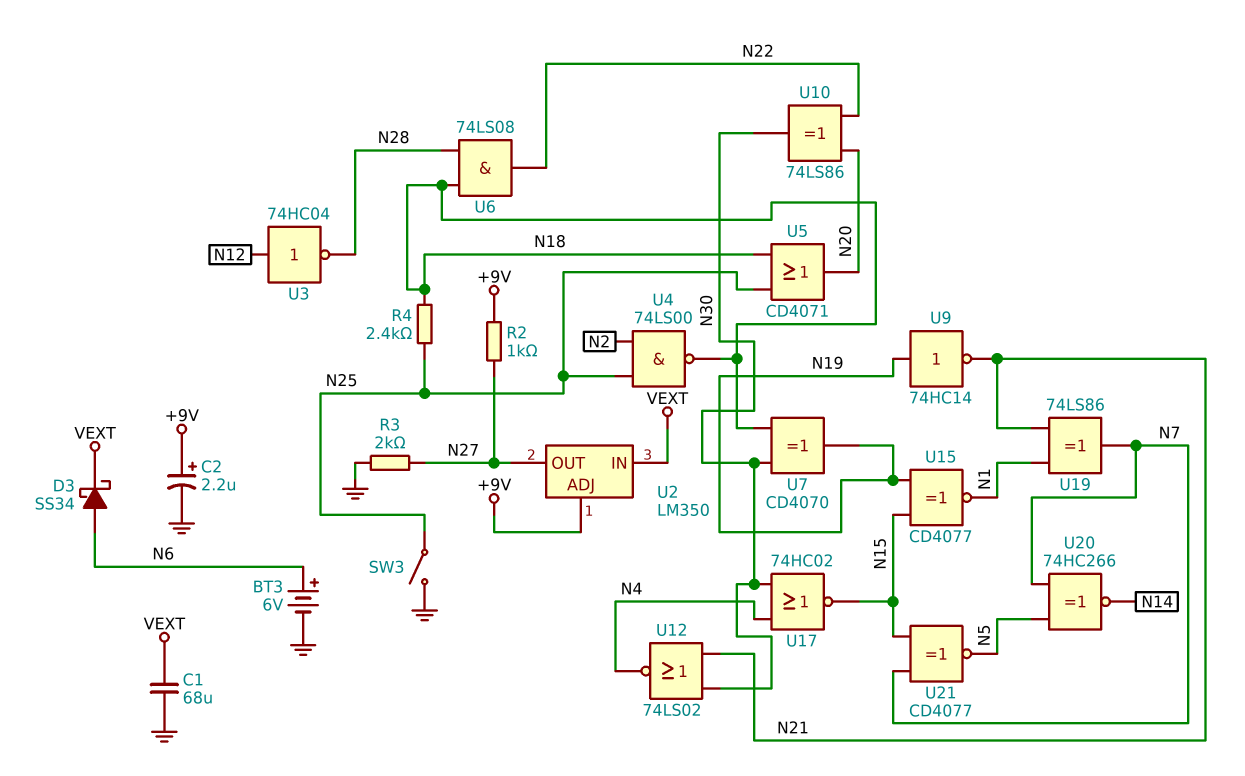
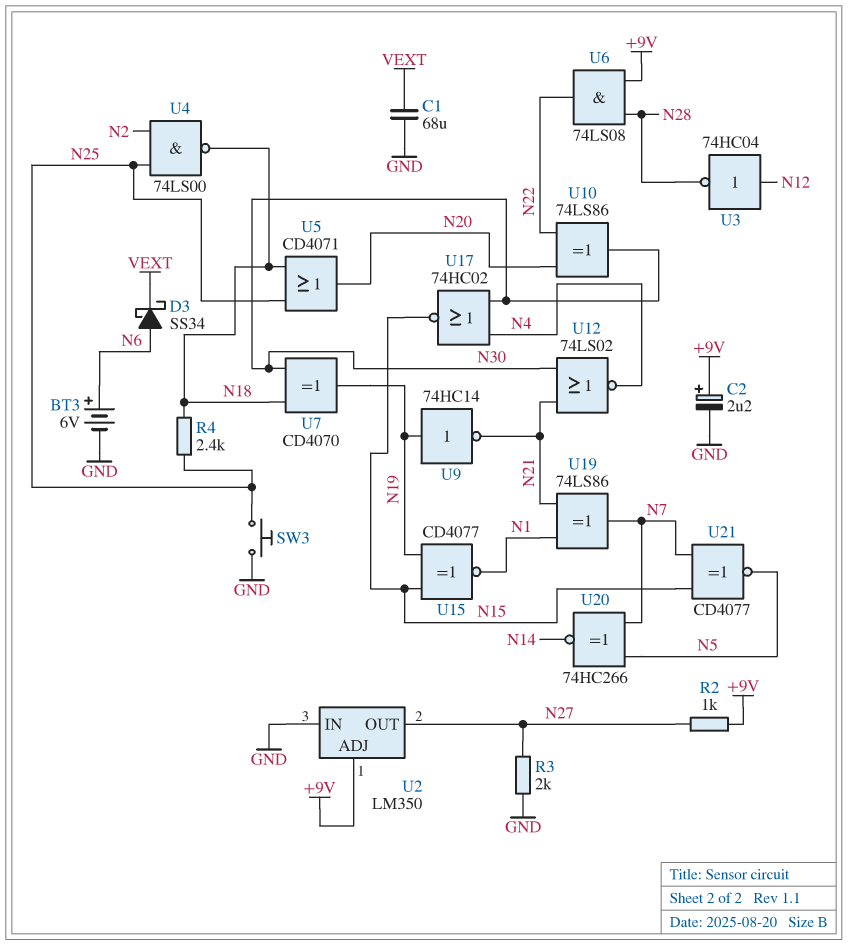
SW3: switch (GND, N25) -> button (GND, N25)
U2 pin IN: VEXT -> GND
U6: AND 74LS08 (in N18, in N28, out N22) -> AND 74LS08 (in +9V, in N28, out N22)

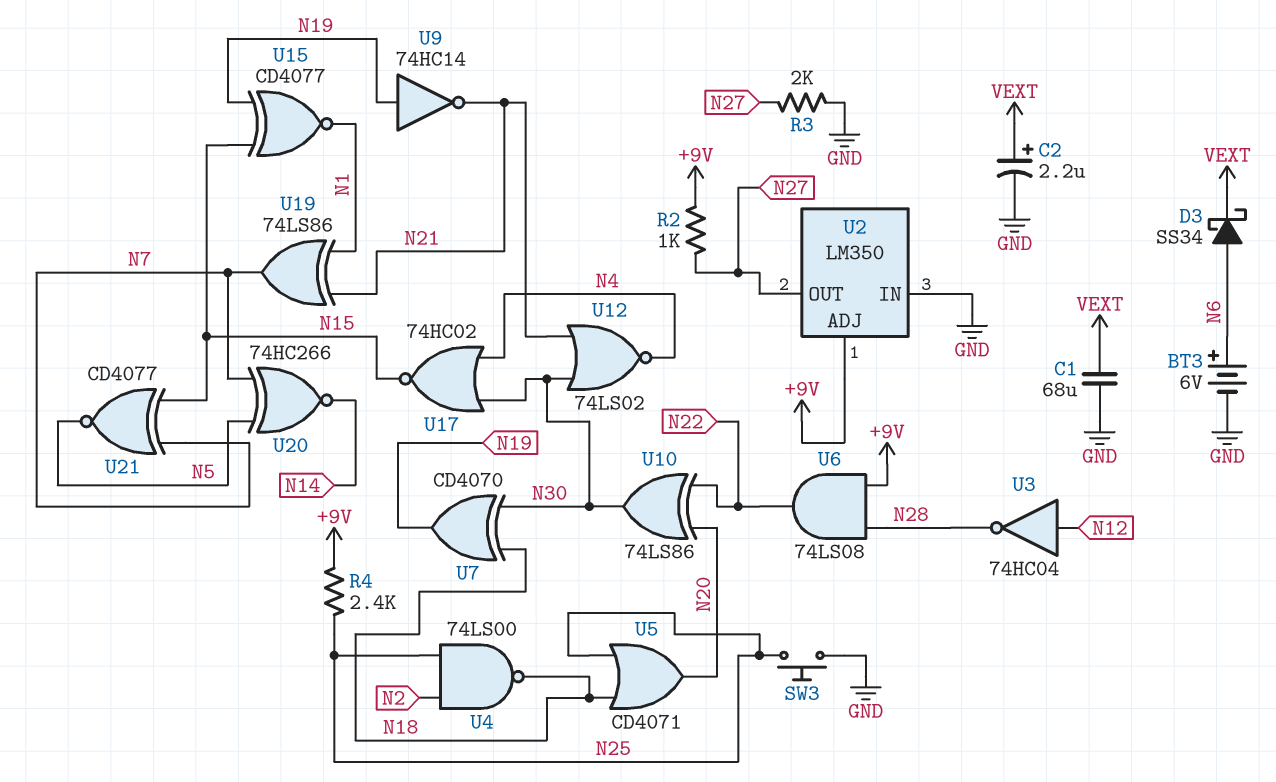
C2: 2.2uF (plus +9V, minus GND) -> 2.2uF (plus VEXT, minus GND)
R4: 2.4k (N18, N25) -> 2.4k (+9V, N25)

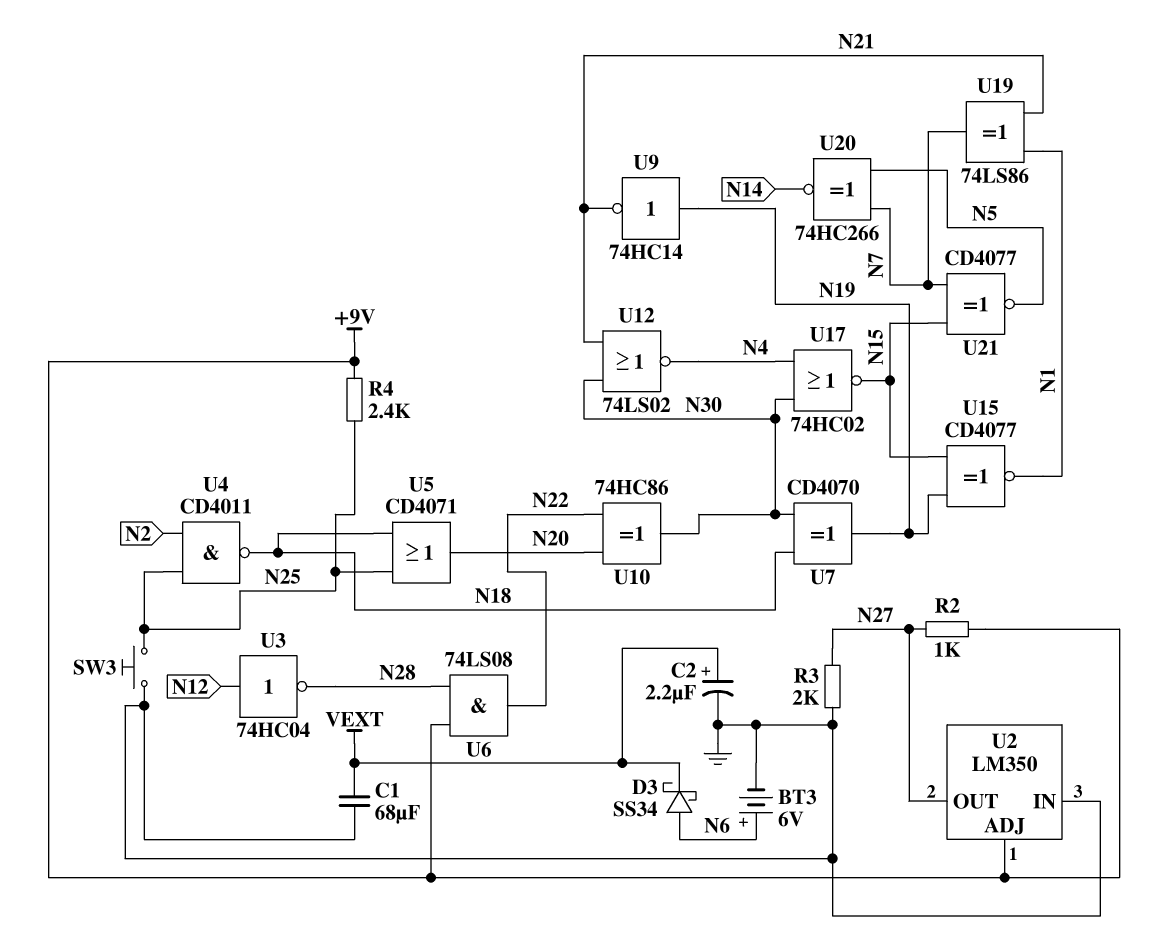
U4: NAND 74LS00 (in N2, in N25, out N18) -> NAND CD4011 (in N2, in N25, out N18)
U10: XOR 74LS86 (in N20, in N22, out N30) -> XOR 74HC86 (in N20, in N22, out N30)

